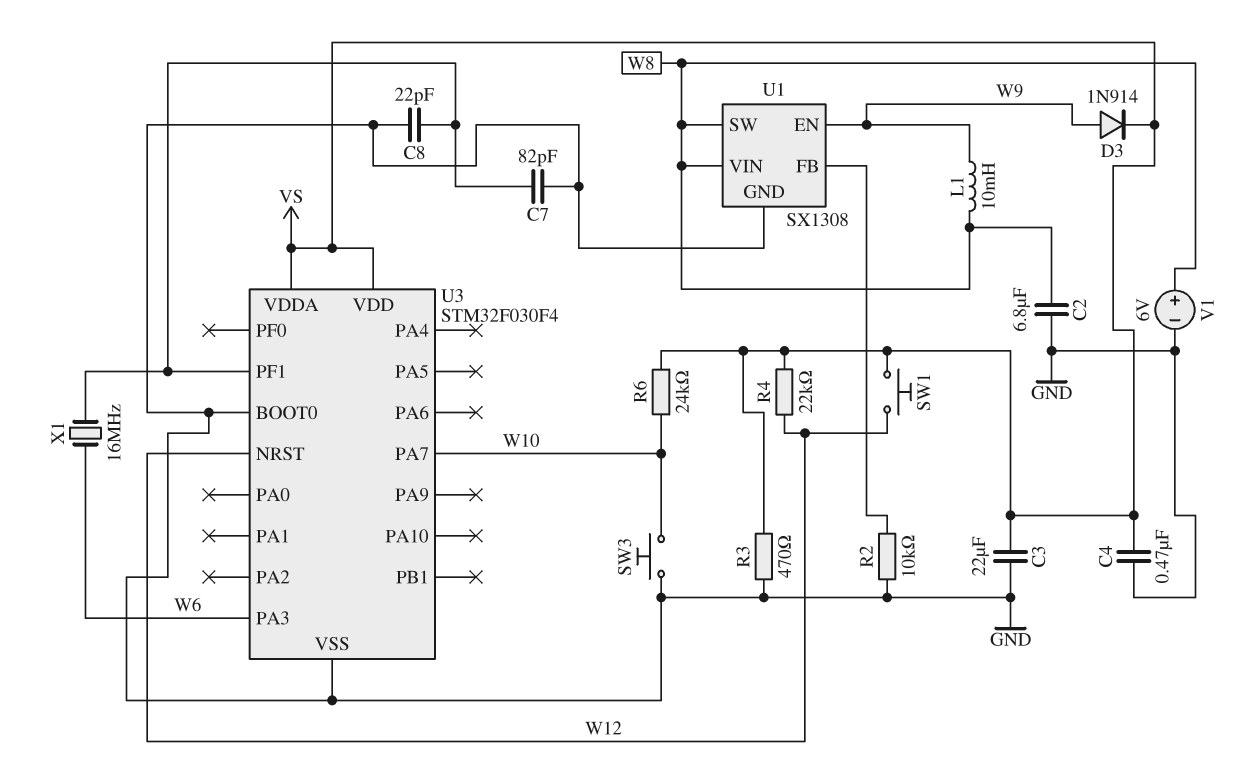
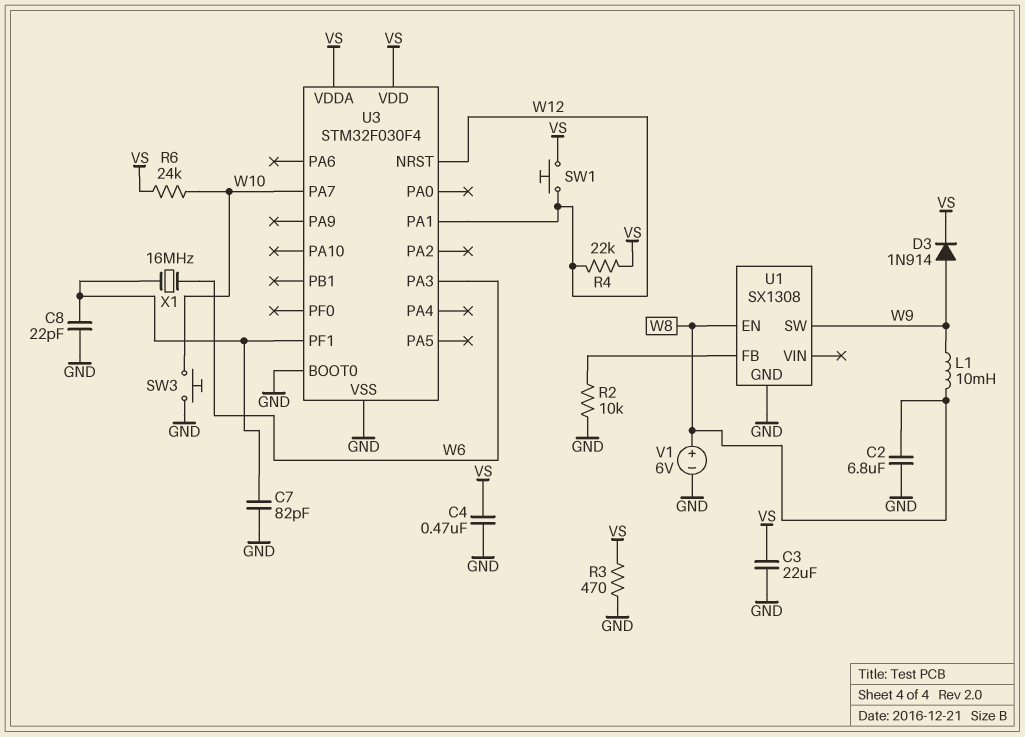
U1 pin EN: W9 -> W8
U1 pin SW: W8 -> W9
U1 pin VIN: W8 -> none
U3 pin PA1: none -> W12

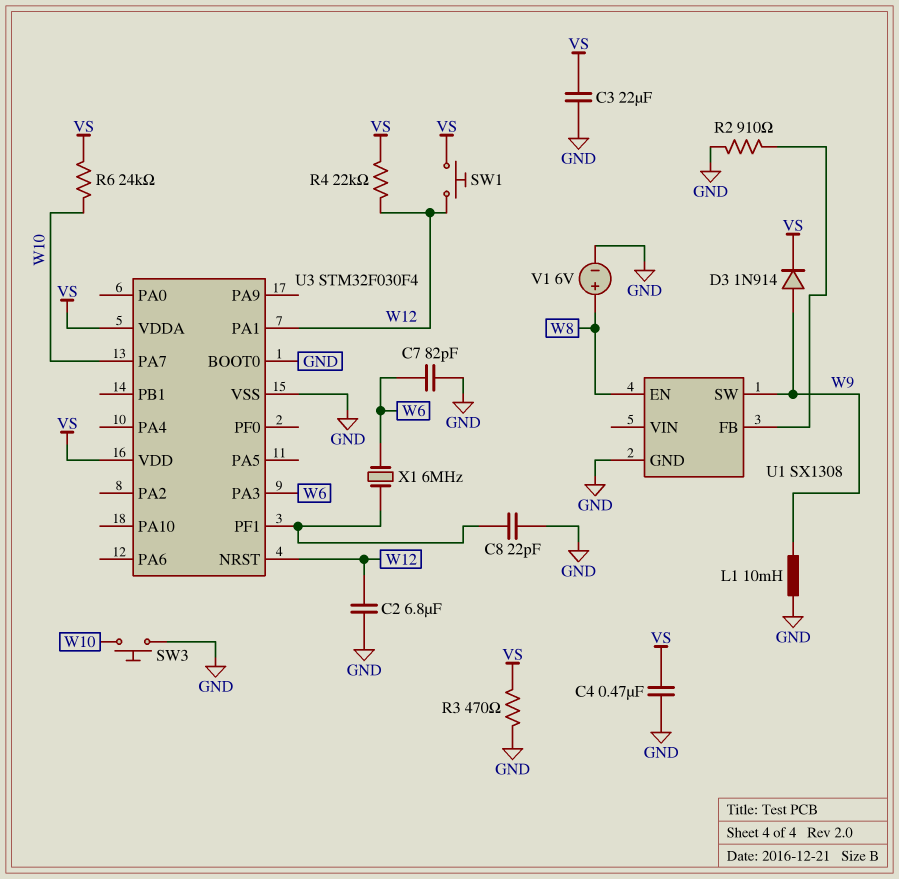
C2: 6.8uF (GND, W8) -> 6.8uF (GND, W12)
C7: 82pF (GND, U3/PF1) -> 82pF (GND, W6)
L1: 10mH (W8, W9) -> 10mH (GND, W9)
R2: 10k (GND, U1/FB) -> 910 (GND, U1/FB)
X1: 16MHz (U3/PF1, W6) -> 6MHz (U3/PF1, W6)

